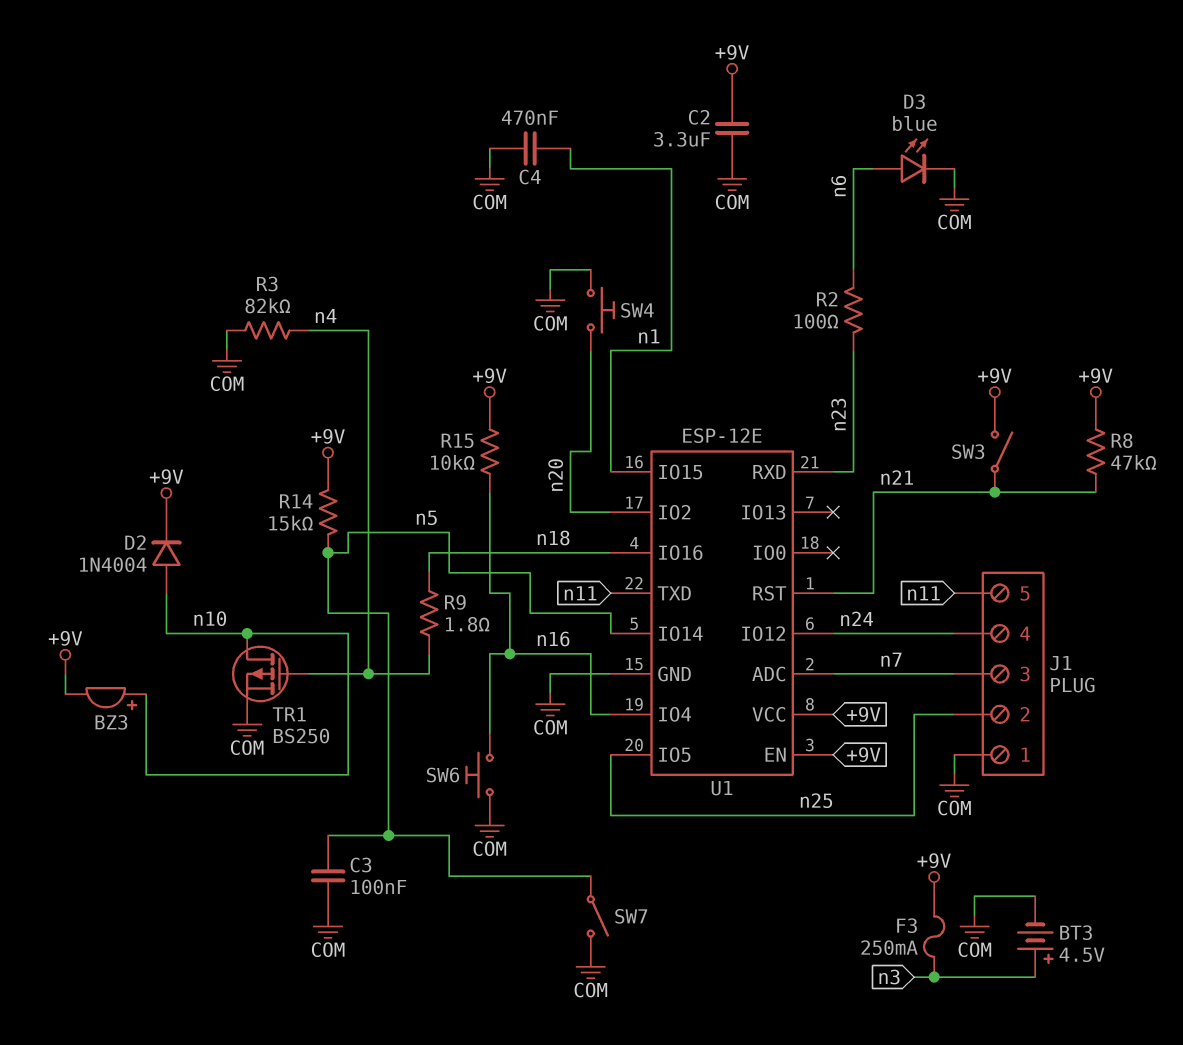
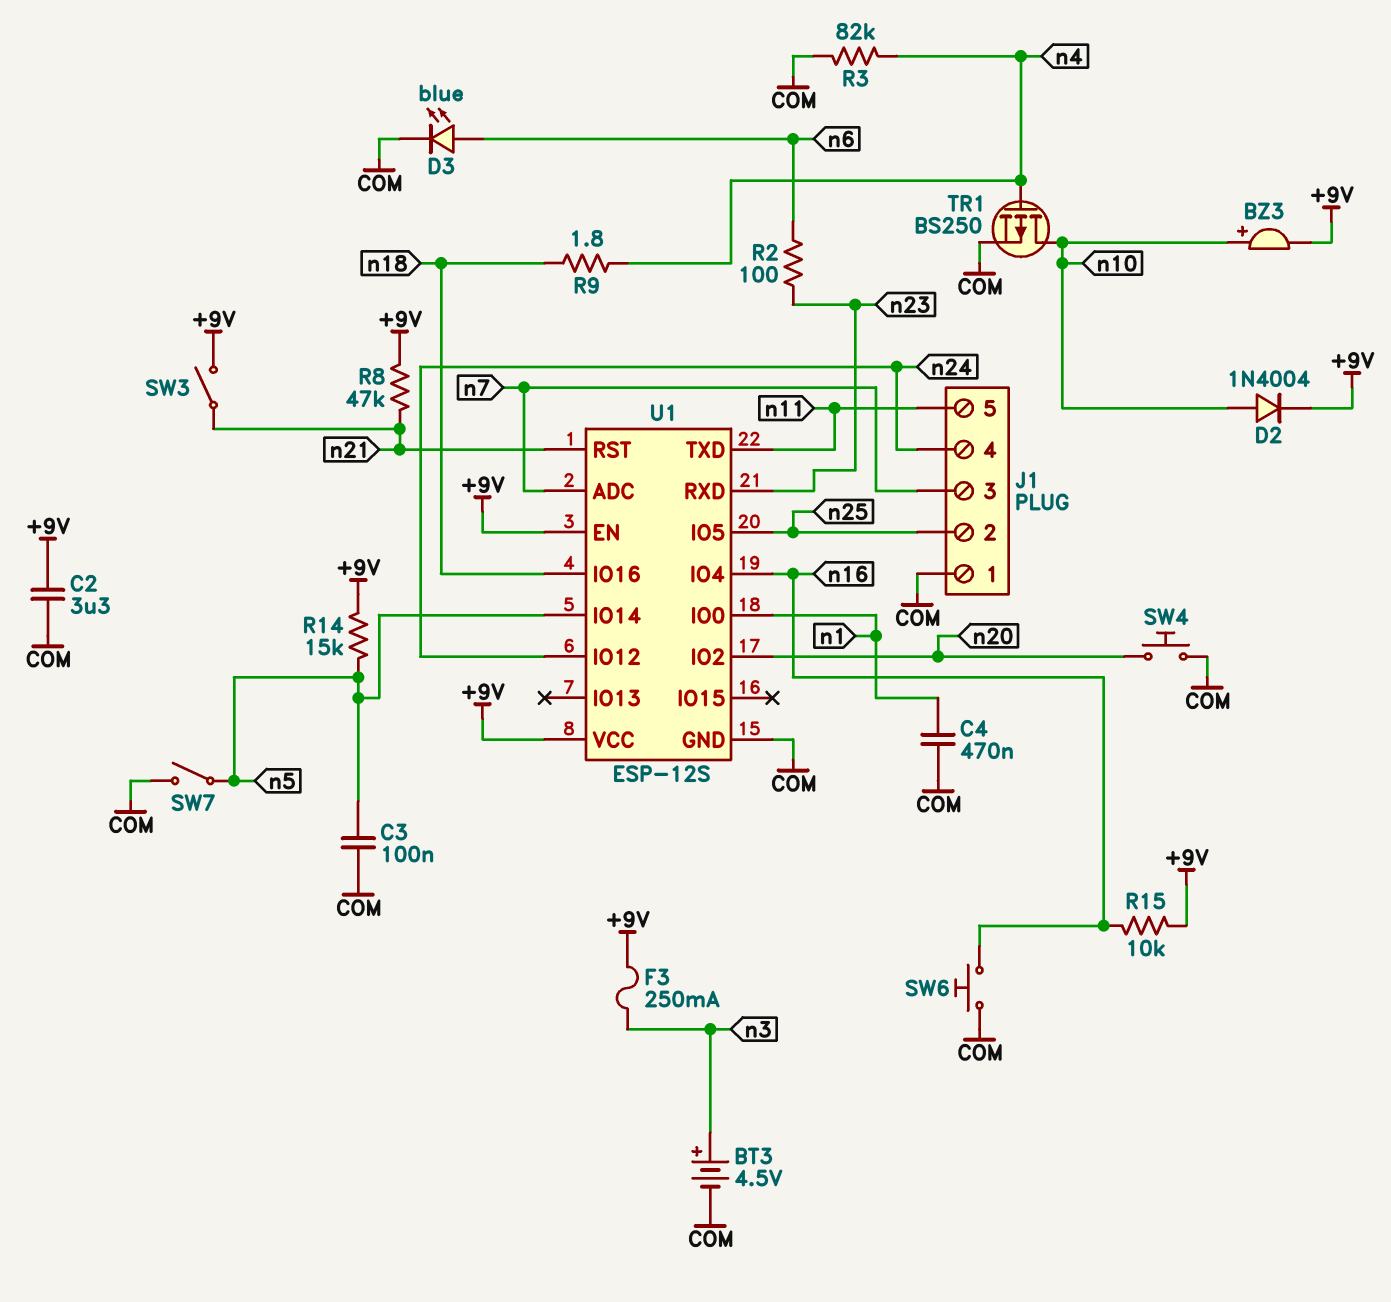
U1: ESP-12E -> ESP-12S
U1 pin IO0: none -> n1
U1 pin IO15: n1 -> none

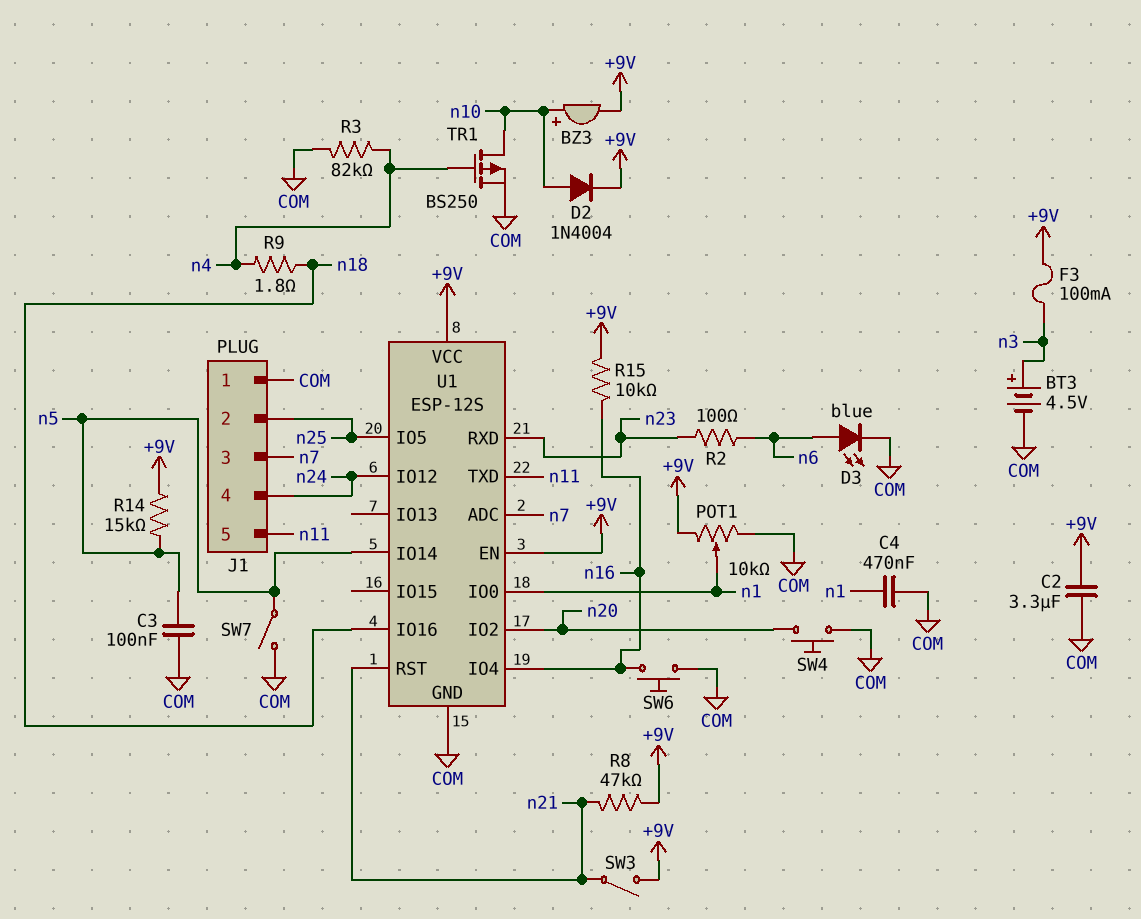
F3: 250mA (+9V, n3) -> 100mA (+9V, n3)
POT1: none -> 10k (+9V, COM, wiper n1)

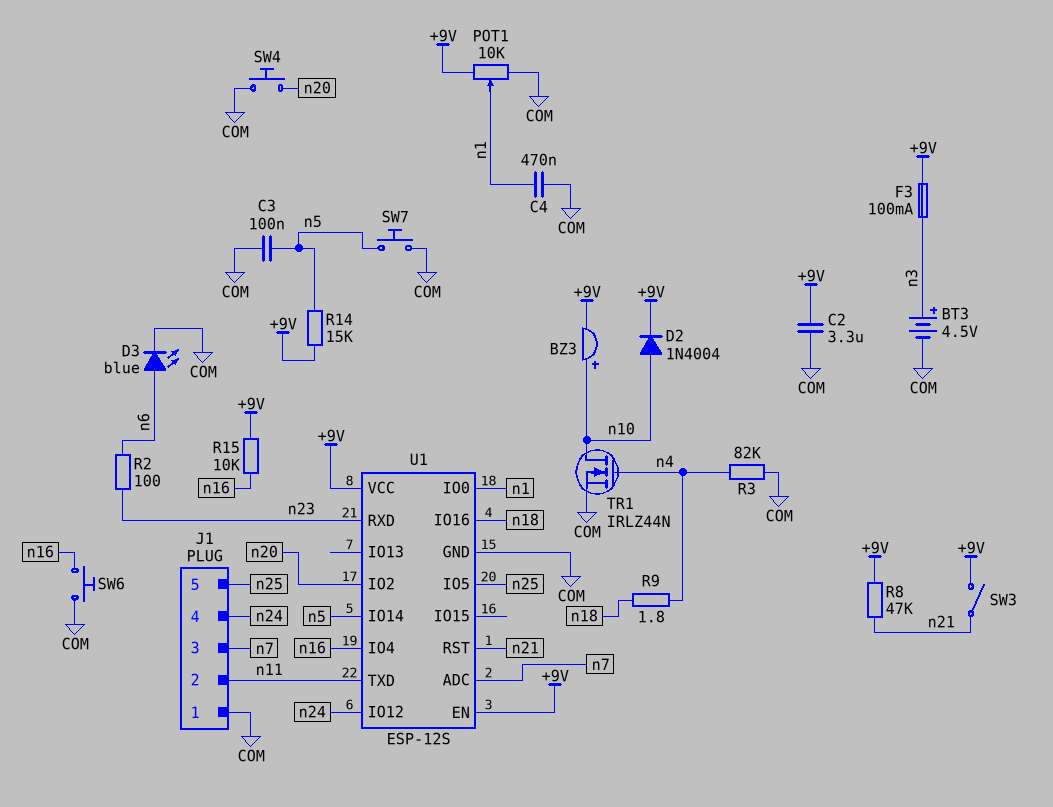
J1 pin 2: n25 -> n11
J1 pin 5: n11 -> n25
SW7: switch (COM, n5) -> button (COM, n5)
TR1: PMOS BS250 (G n4, D n10, S COM) -> NMOS IRLZ44N (G n4, D n10, S COM)

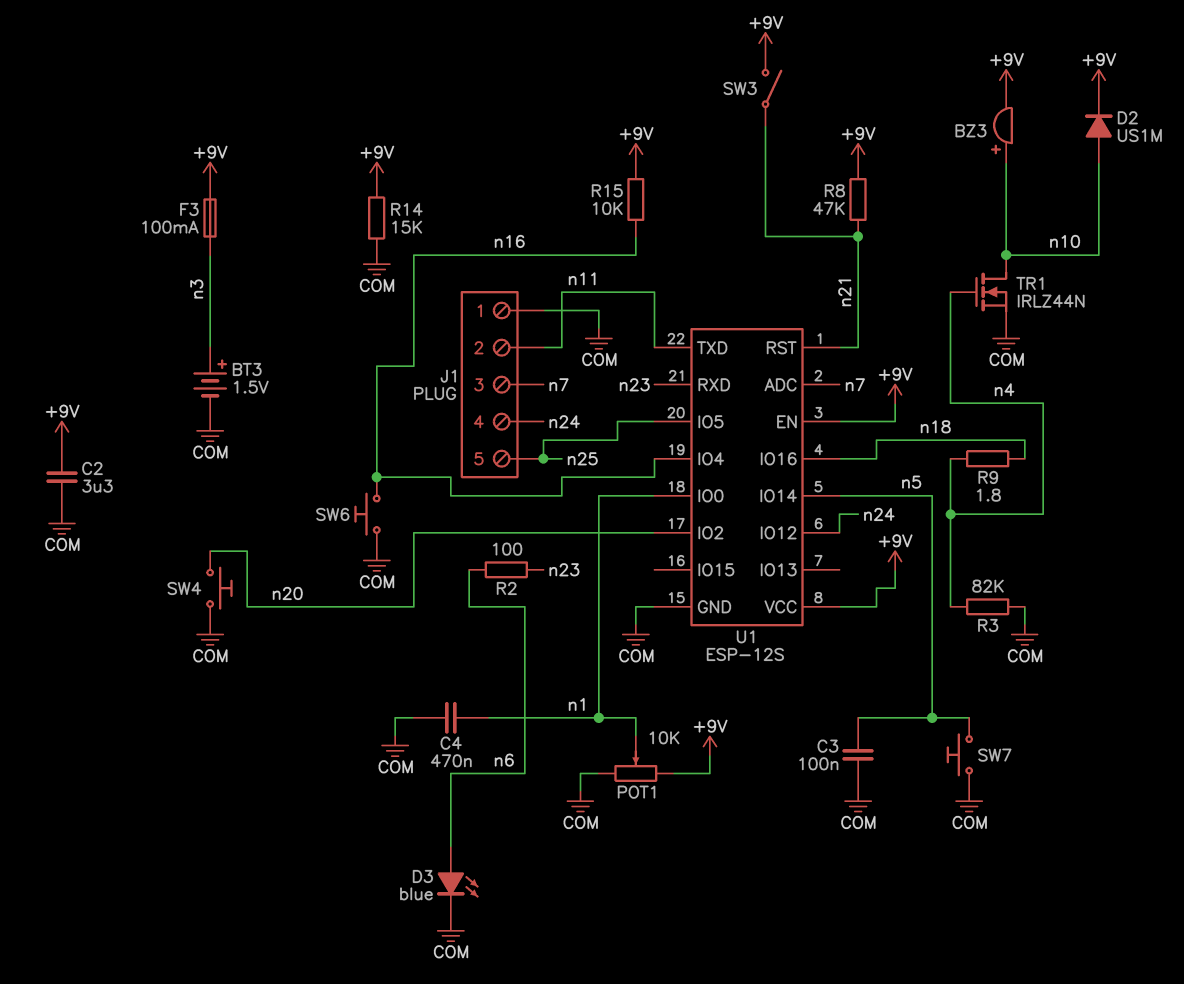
BT3: 4.5V (plus n3, minus COM) -> 1.5V (plus n3, minus COM)
D2: diode 1N4004 (A n10, K +9V) -> diode US1M (A n10, K +9V)
R14: 15k (+9V, n5) -> 15k (+9V, COM)

